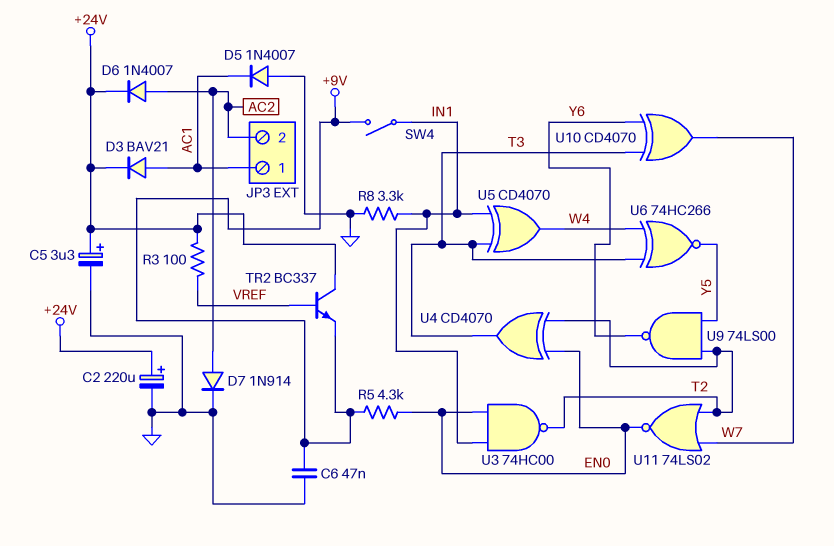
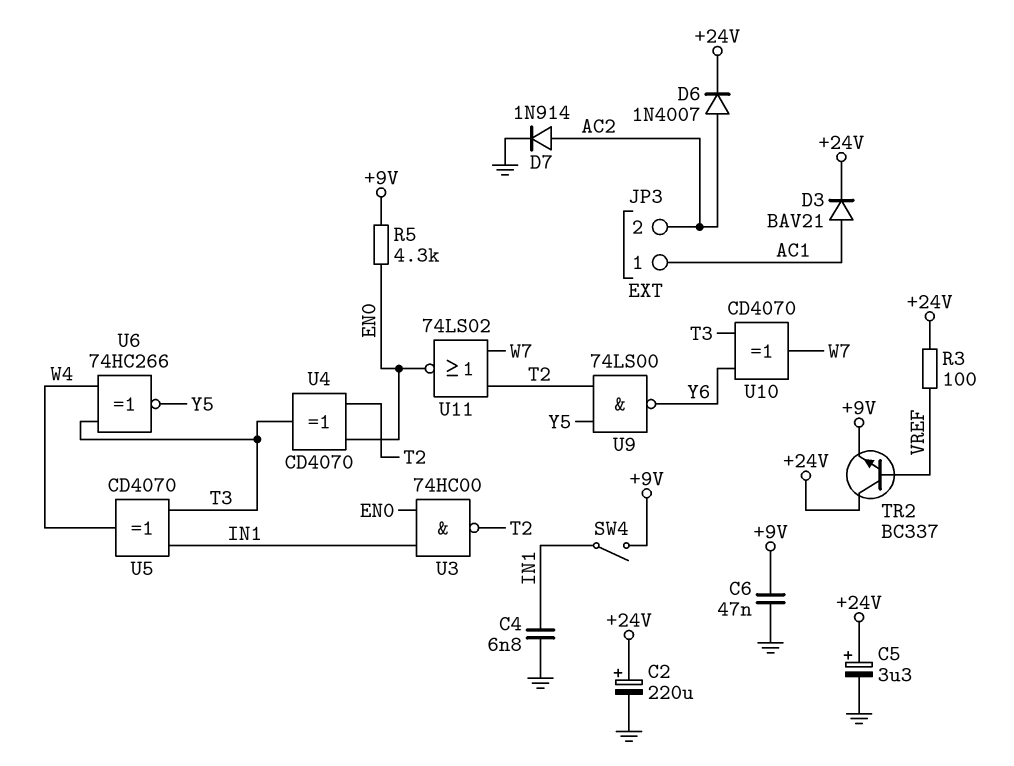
C4: none -> 6.8nF (GND, IN1)
D5: diode 1N4007 (A GND, K AC1) -> none
R8: 3.3k (GND, IN1) -> none

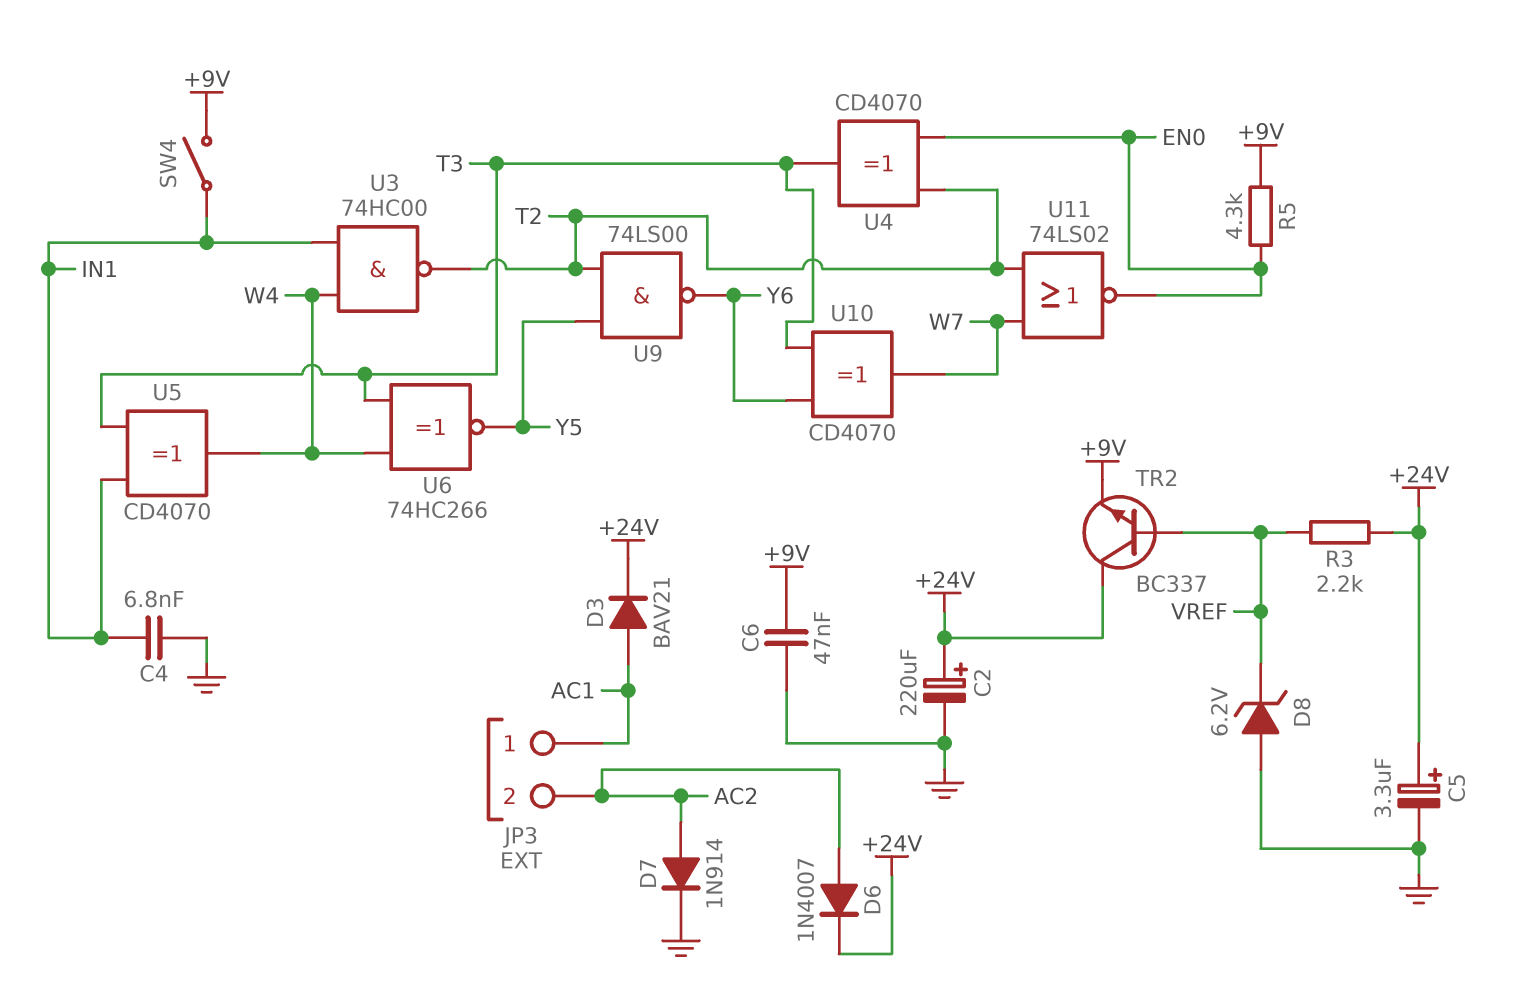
D8: none -> zener 6.2V (A GND, K VREF)
R3: 100 (+24V, VREF) -> 2.2k (+24V, VREF)
U3: NAND 74HC00 (in EN0, in IN1, out T2) -> NAND 74HC00 (in IN1, in W4, out T2)

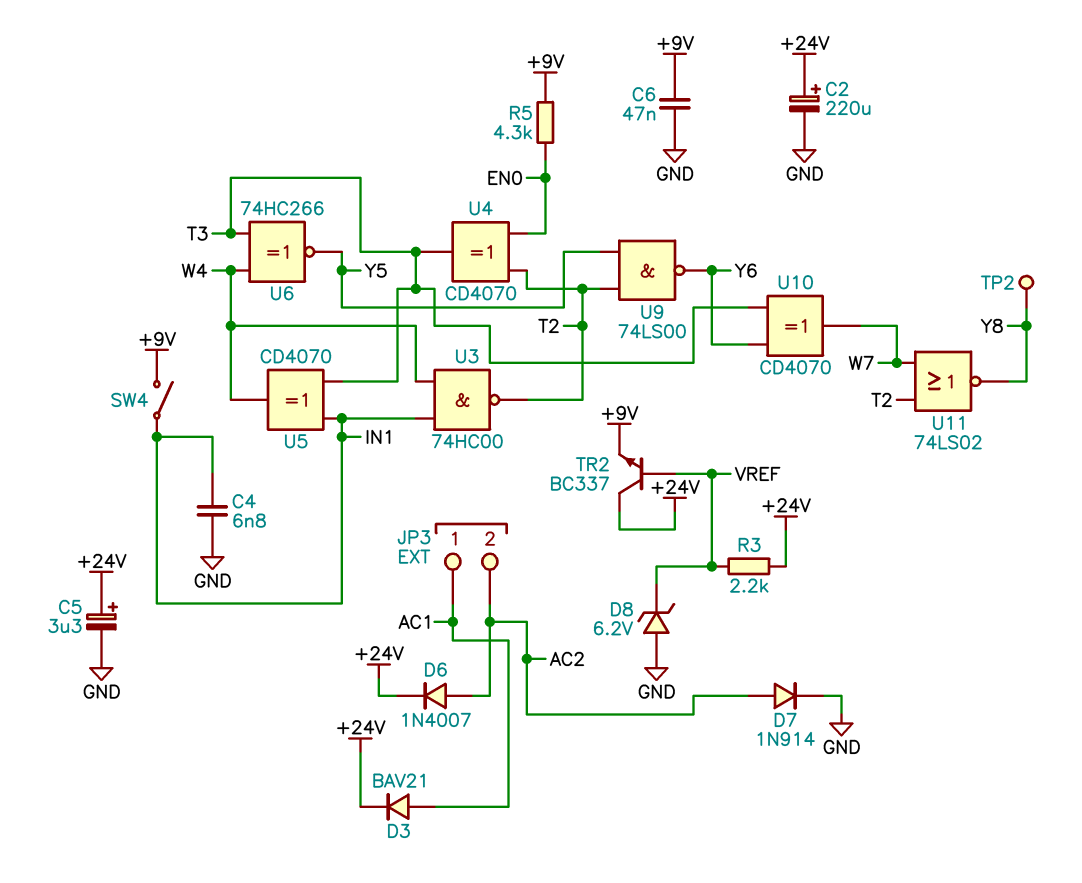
TP2: none -> test point (Y8)
U11: NOR 74LS02 (in T2, in W7, out EN0) -> NOR 74LS02 (in T2, in W7, out Y8)

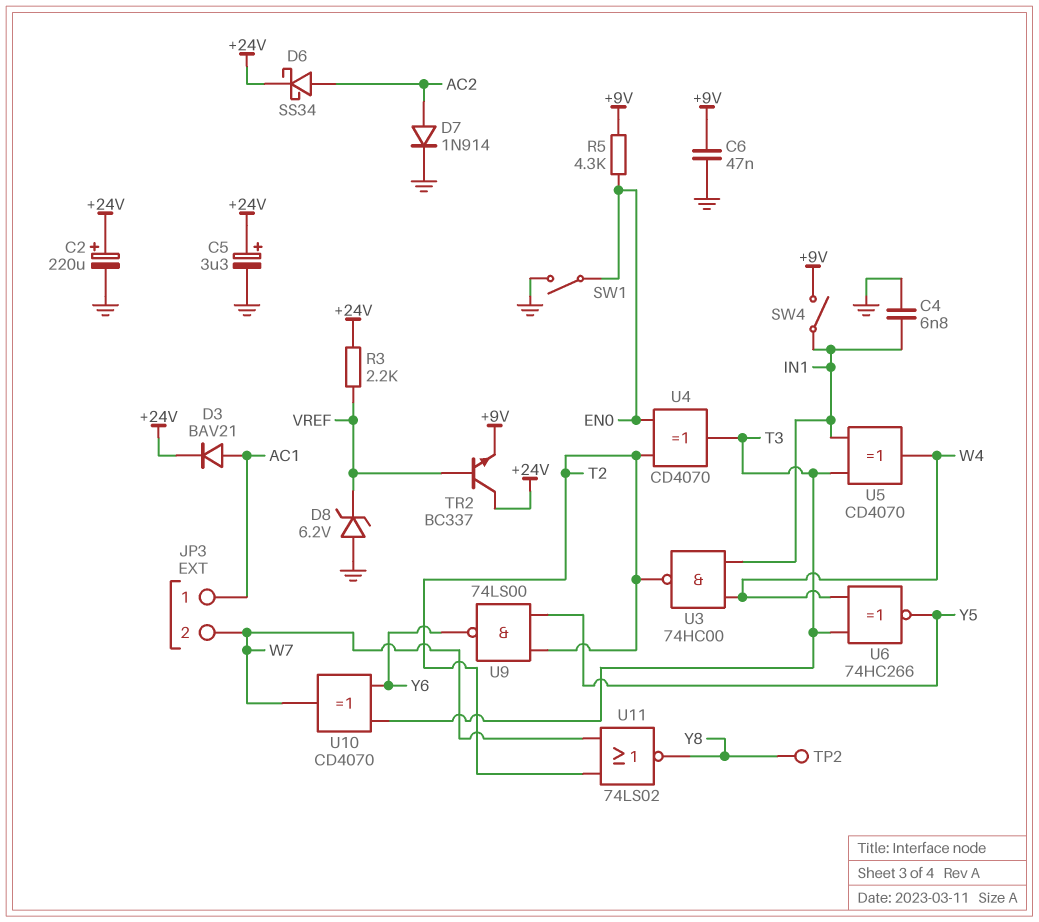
D6: diode 1N4007 (A AC2, K +24V) -> schottky SS34 (A AC2, K +24V)
JP3 pin 2: AC2 -> W7
SW1: none -> switch (EN0, GND)

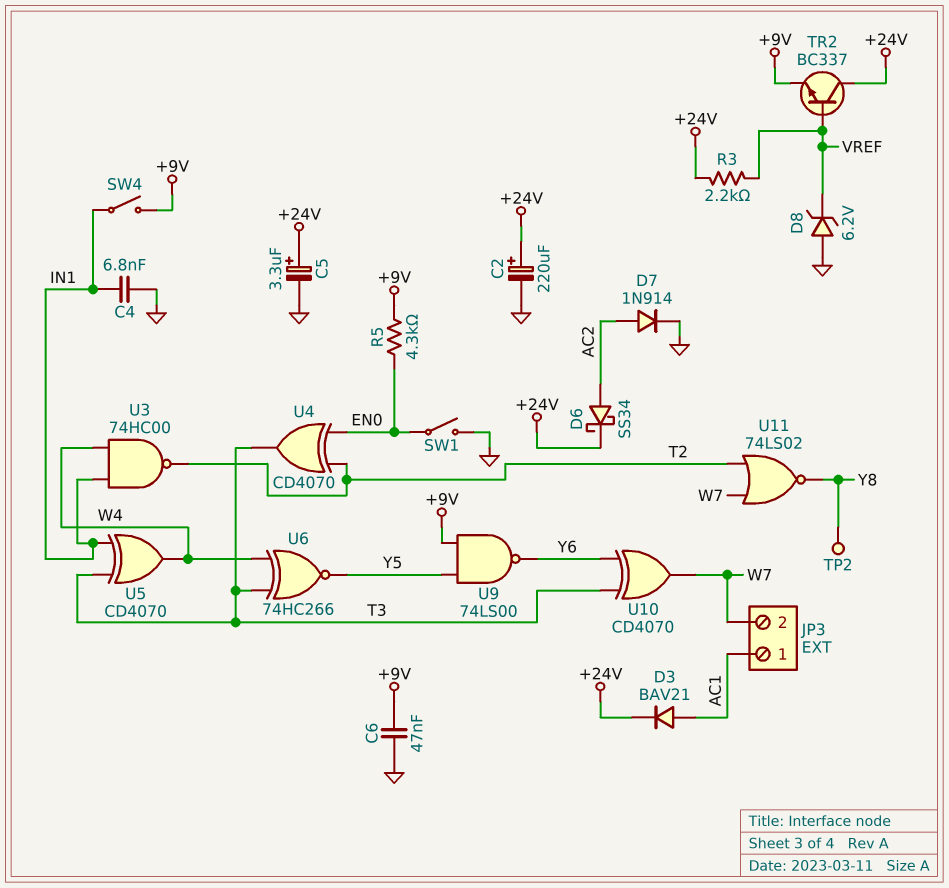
U9: NAND 74LS00 (in T2, in Y5, out Y6) -> NAND 74LS00 (in +9V, in Y5, out Y6)

